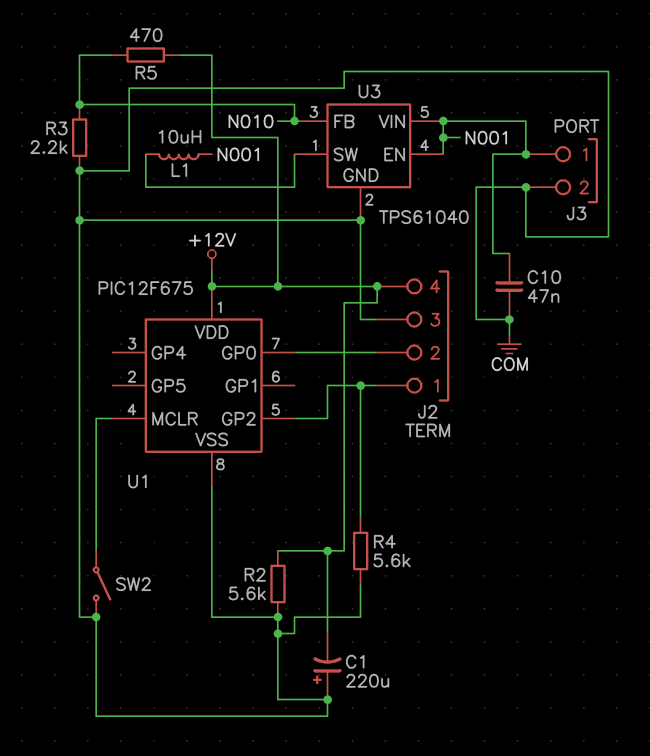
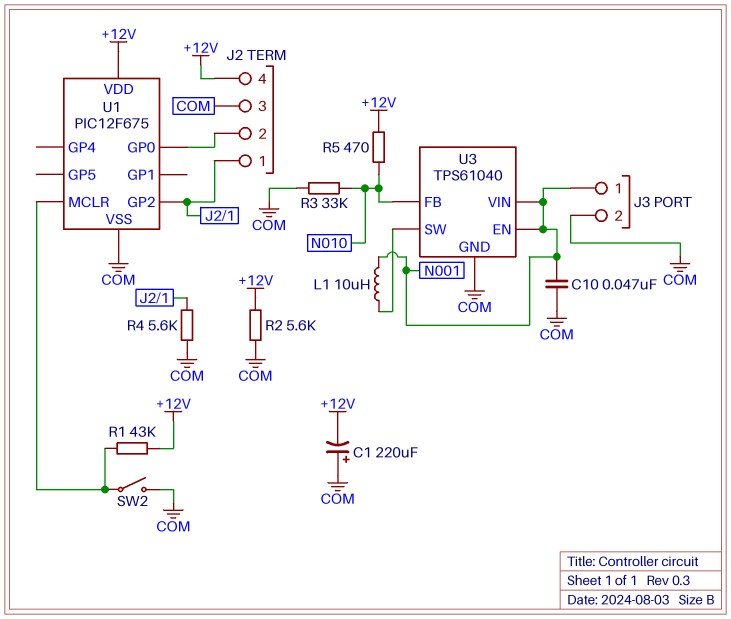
R1: none -> 43k (+12V, U1/MCLR)
R3: 2.2k (COM, N010) -> 33k (COM, N010)

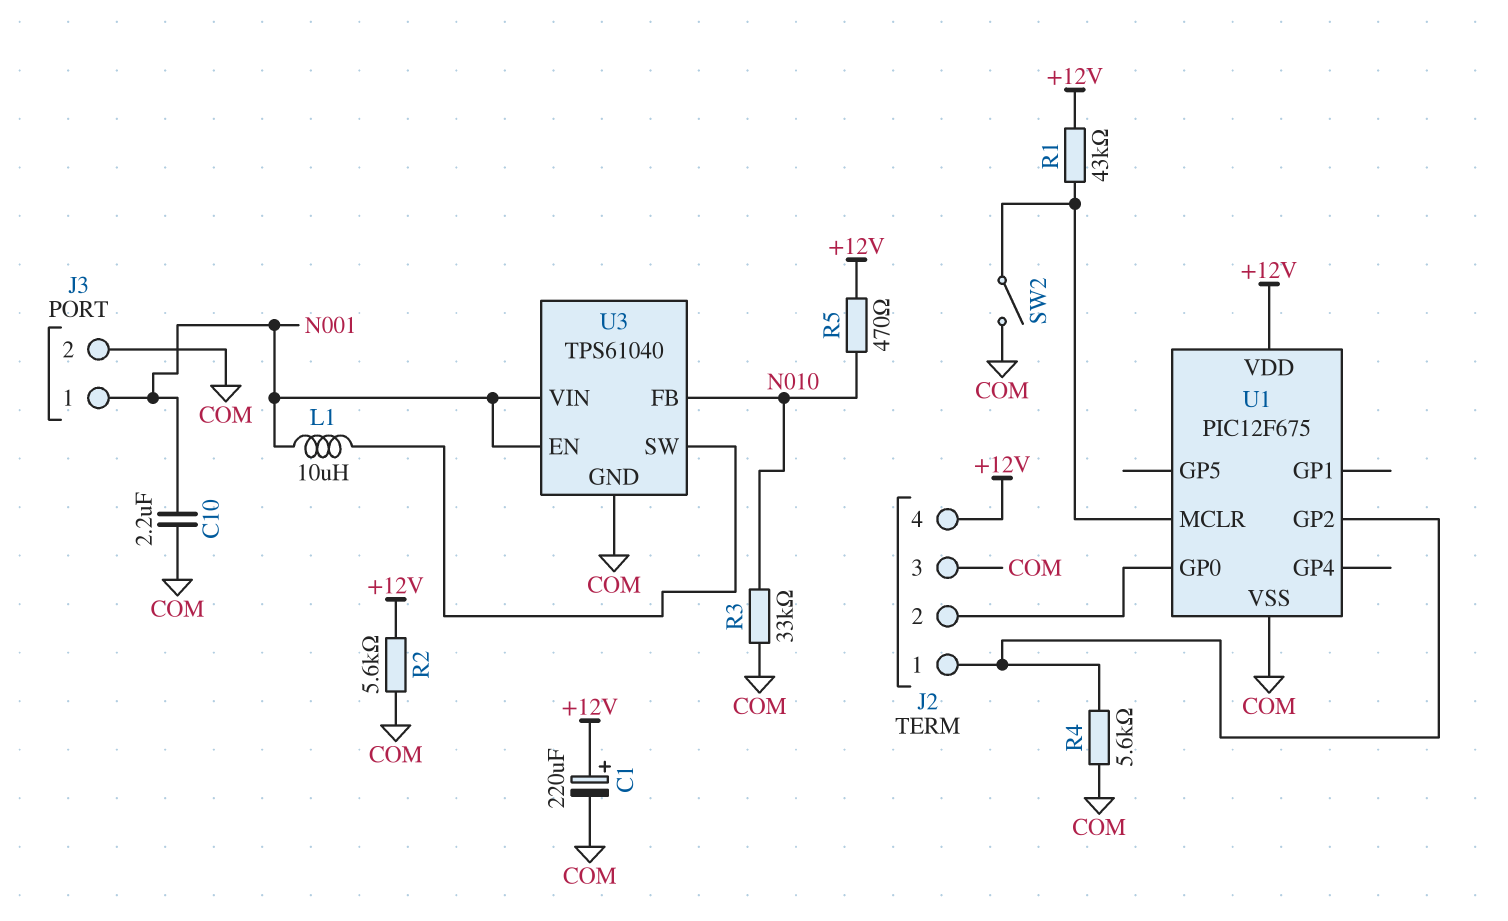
C1: 220uF (plus COM, minus +12V) -> 220uF (plus +12V, minus COM)
C10: 47nF (COM, N001) -> 2.2uF (COM, N001)

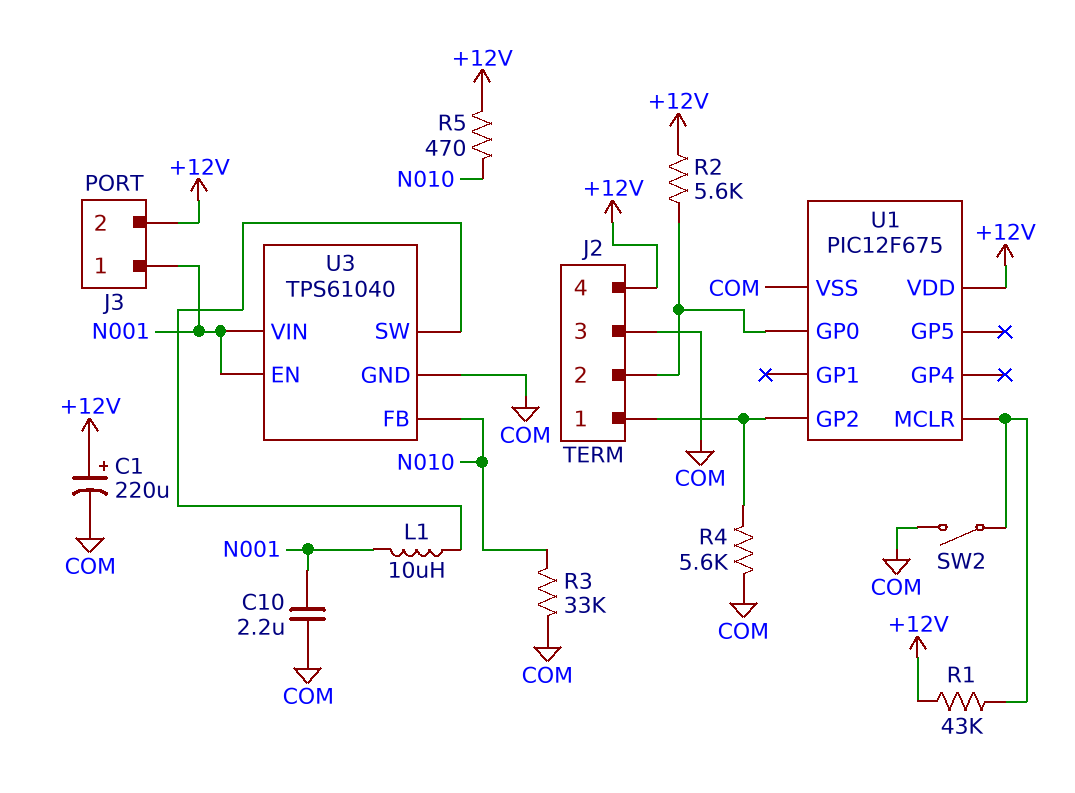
J3 pin 2: COM -> +12V
R2: 5.6k (+12V, COM) -> 5.6k (+12V, J2/2)

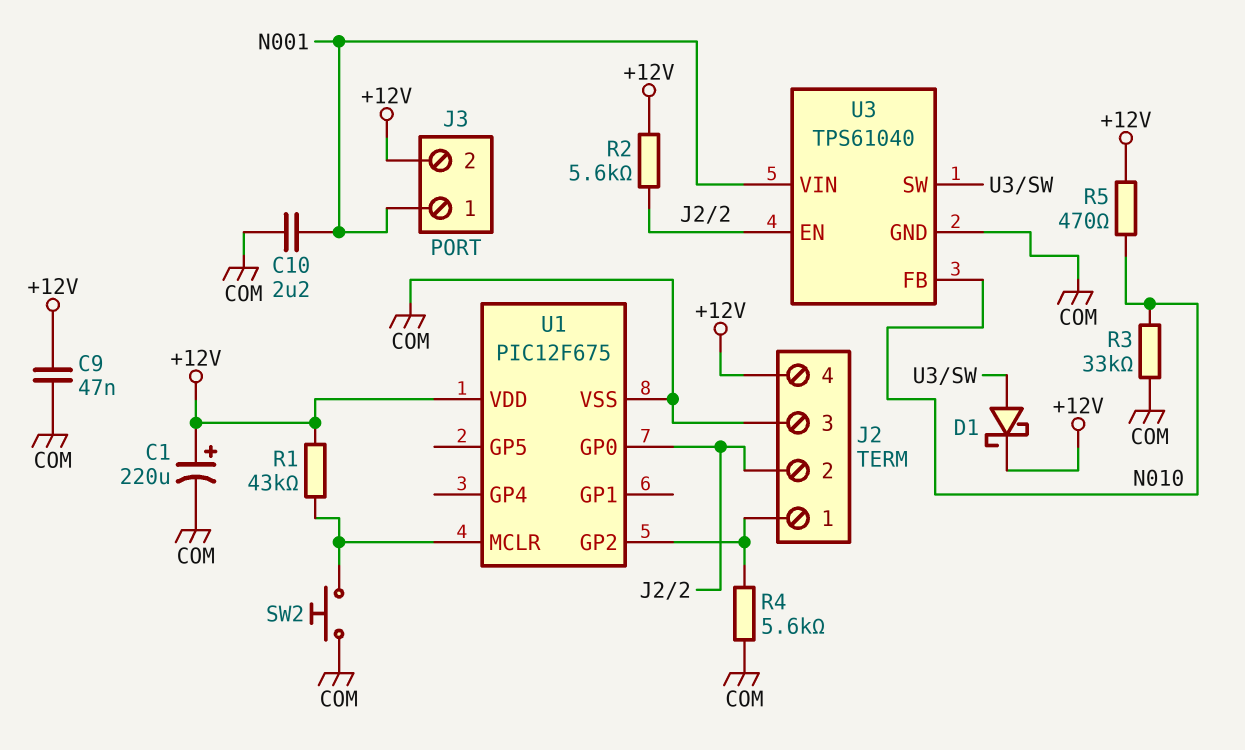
C9: none -> 47nF (+12V, COM)
D1: none -> schottky (A U3/SW, K +12V)
L1: 10uH (N001, U3/SW) -> none
SW2: switch (COM, U1/MCLR) -> button (COM, U1/MCLR)
U3 pin EN: N001 -> J2/2

